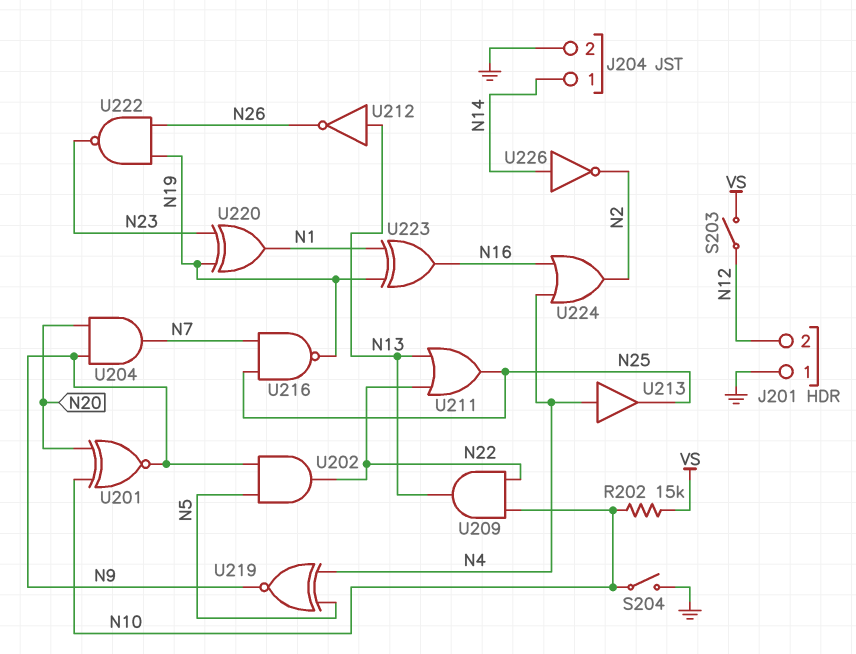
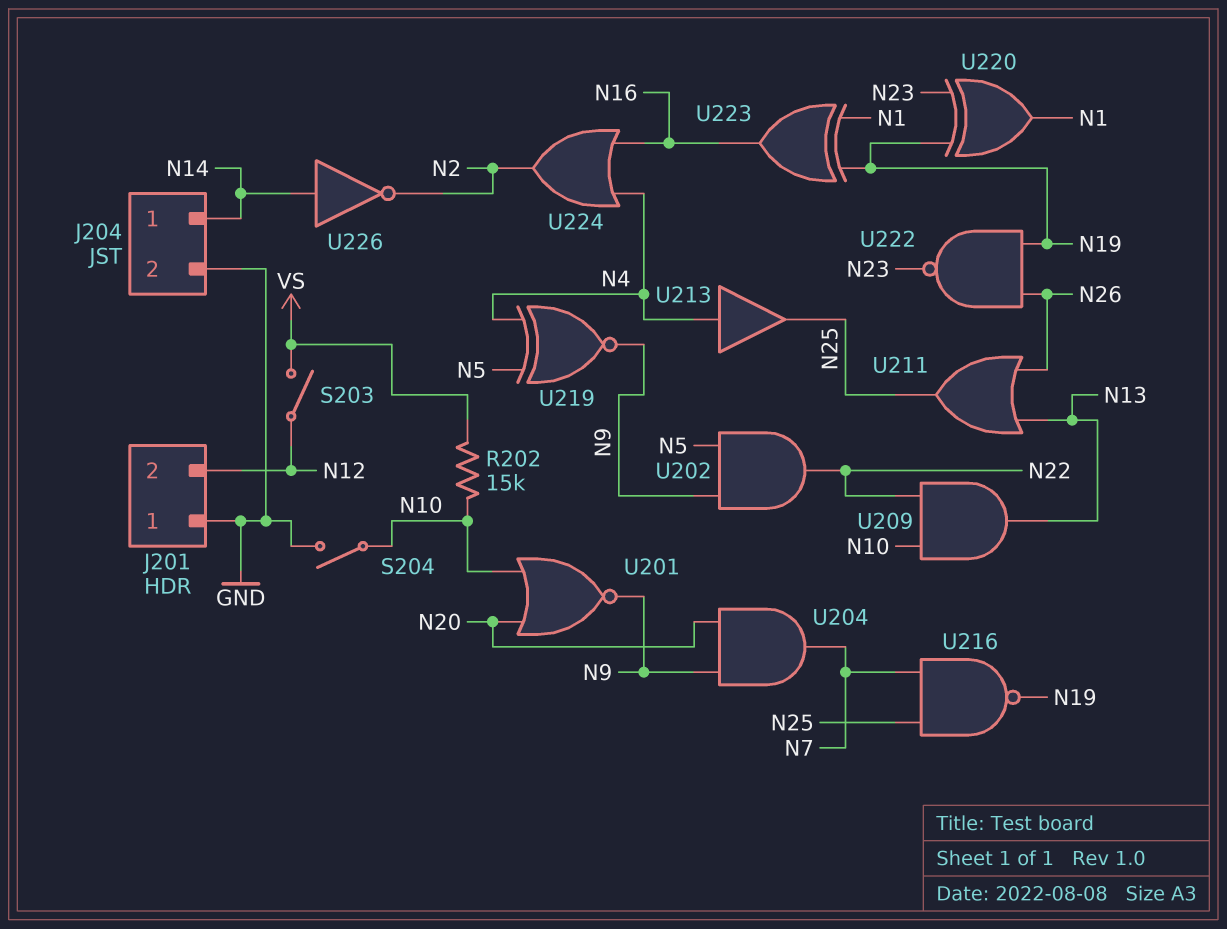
U201: XNOR (in N10, in N20, out N9) -> NOR (in N10, in N20, out N9)
U211: OR (in N13, in N22, out N25) -> OR (in N13, in N26, out N25)
U212: NOT (in N13, out N26) -> none

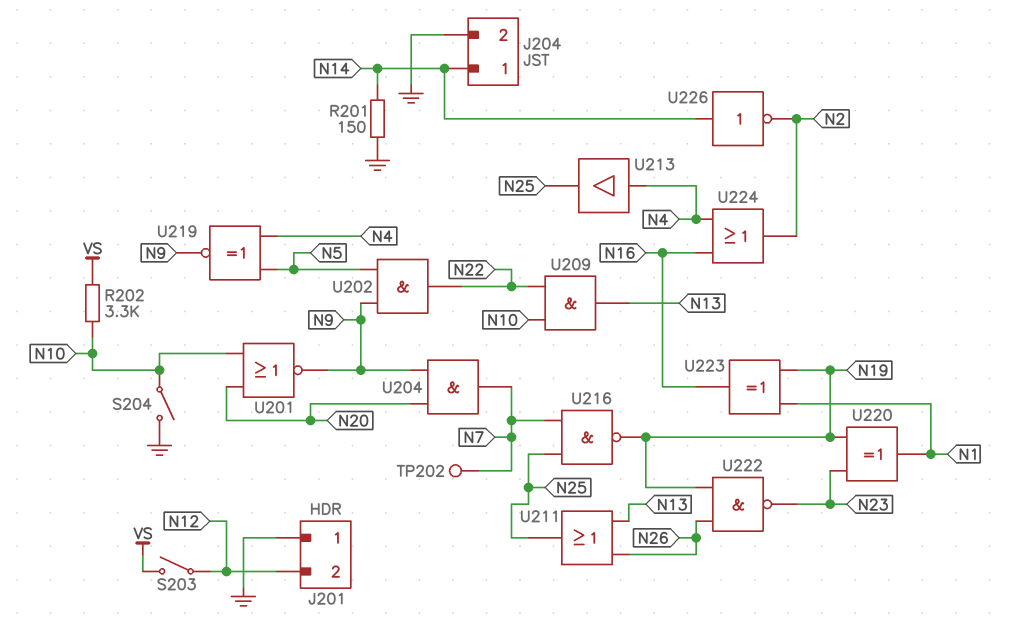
R201: none -> 150 (GND, N14)
R202: 15k (N10, VS) -> 3.3k (N10, VS)
TP202: none -> test point (N7)

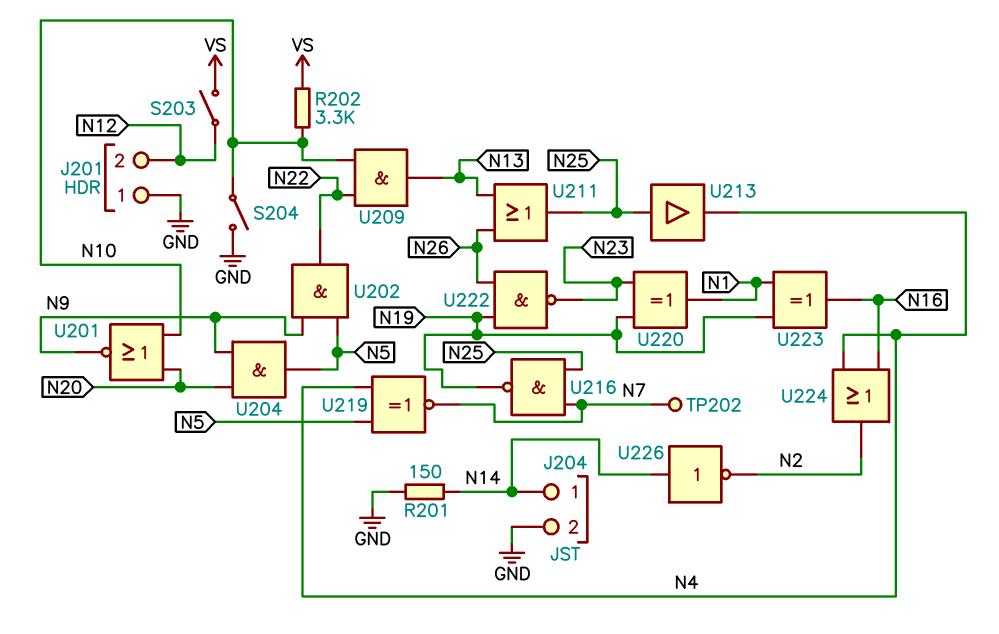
U204: AND (in N9, in N20, out N7) -> AND (in N9, in N20, out N5)
U213: buffer (in N4, out N25) -> buffer (in N25, out N4)
U219: XNOR (in N4, in N5, out N9) -> XNOR (in N4, in N5, out N7)

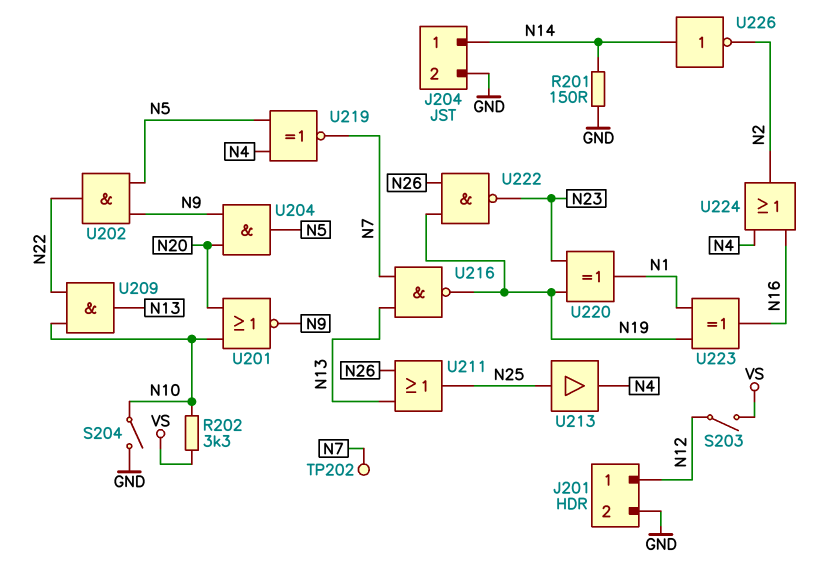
J201 pin 1: GND -> N12
J201 pin 2: N12 -> GND
U216: NAND (in N7, in N25, out N19) -> NAND (in N7, in N13, out N19)

